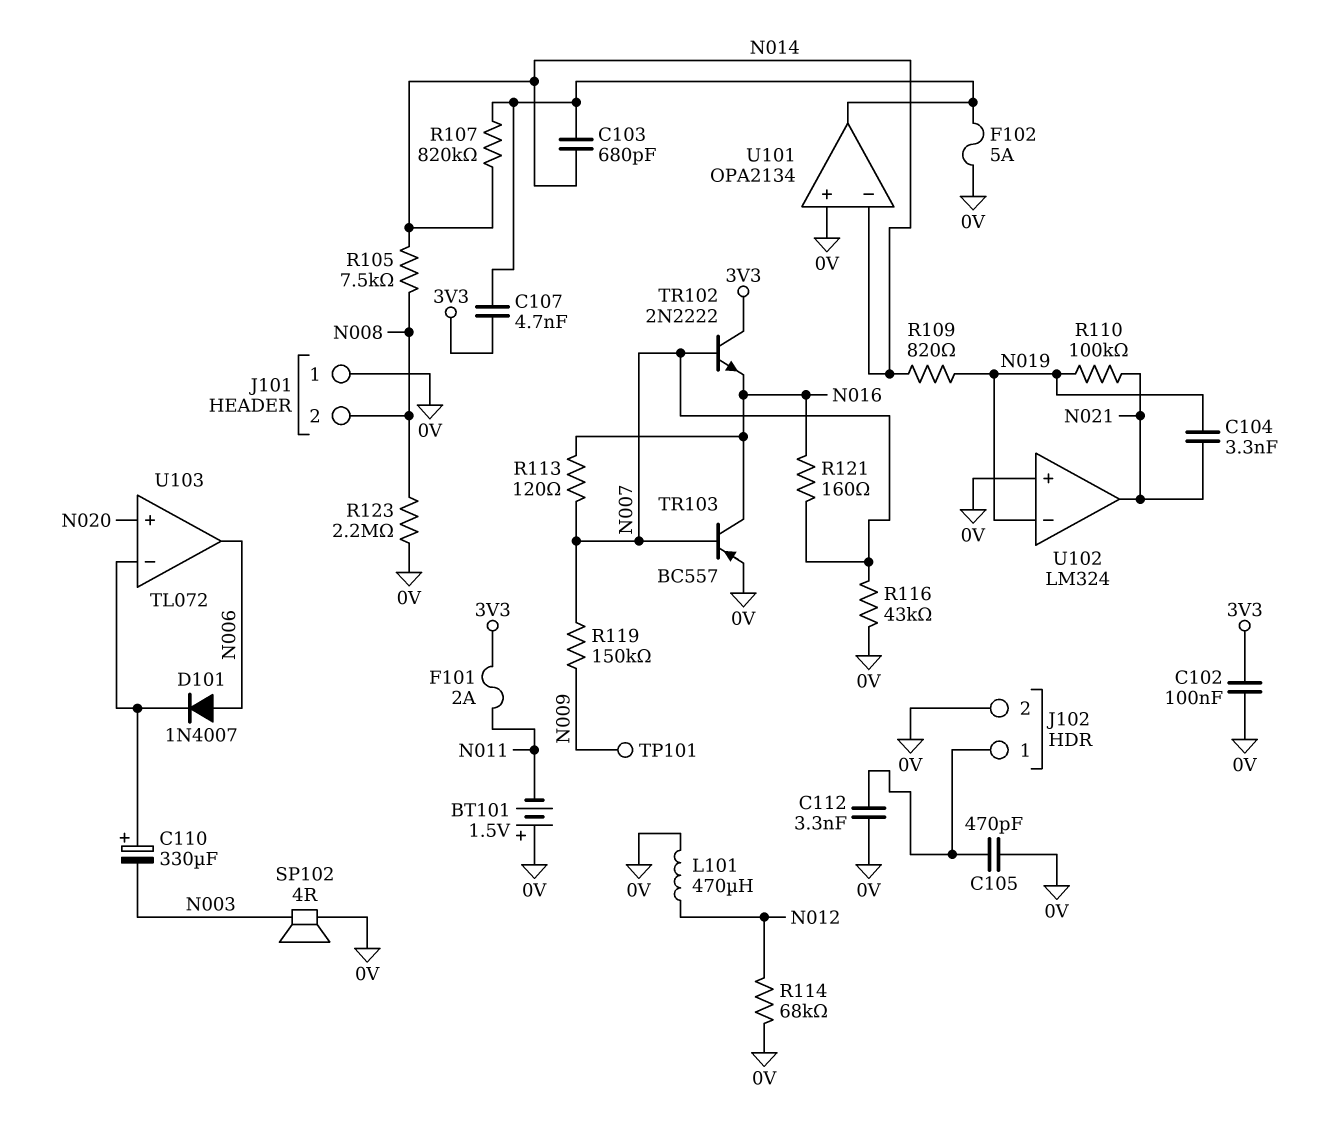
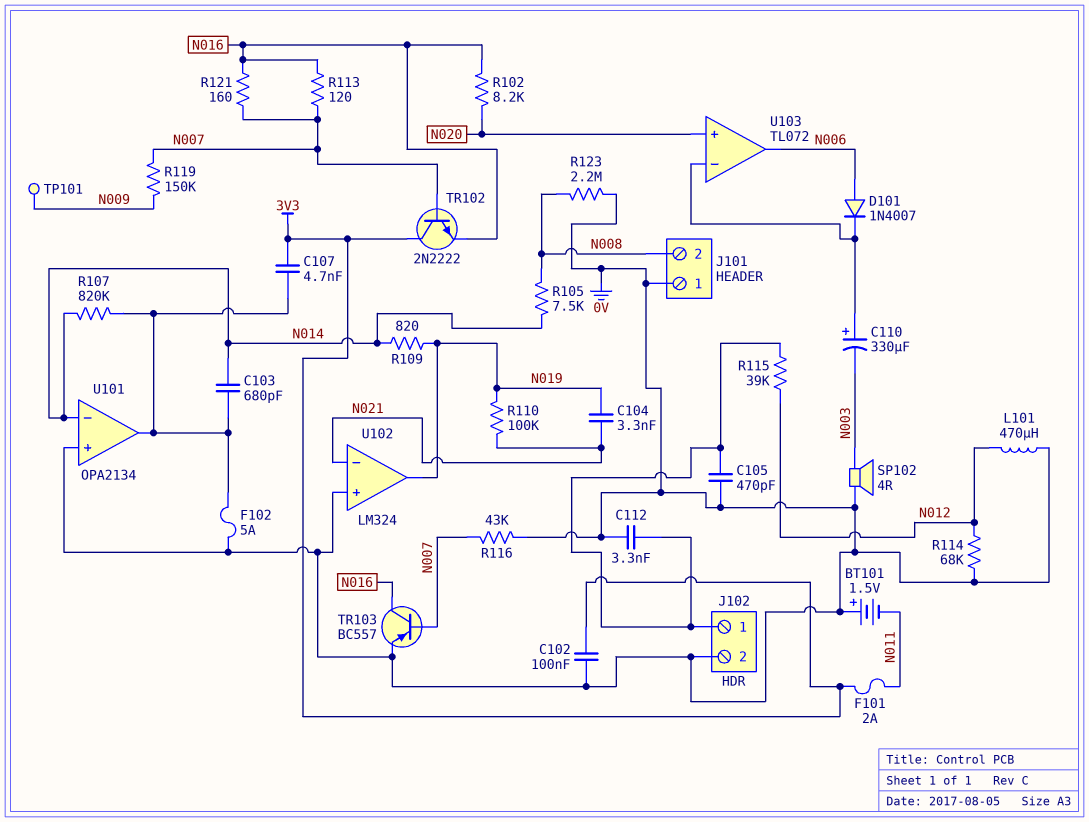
R102: none -> 8.2k (N016, N020)
R115: none -> 39k (J102/1, N012)
U102 pin in-: N019 -> N021
U102 pin out: N021 -> N019

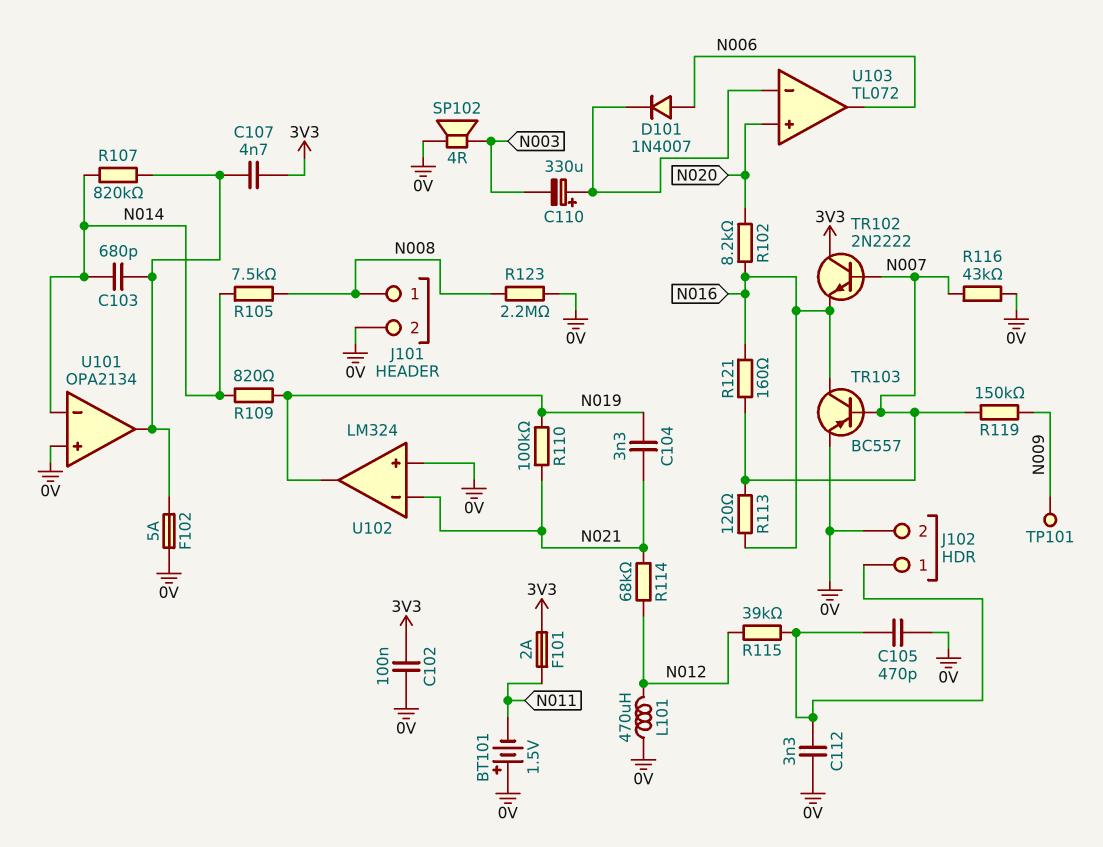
J101 pin 1: 0V -> N008
J101 pin 2: N008 -> 0V
R114: 68k (0V, N012) -> 68k (N012, N021)

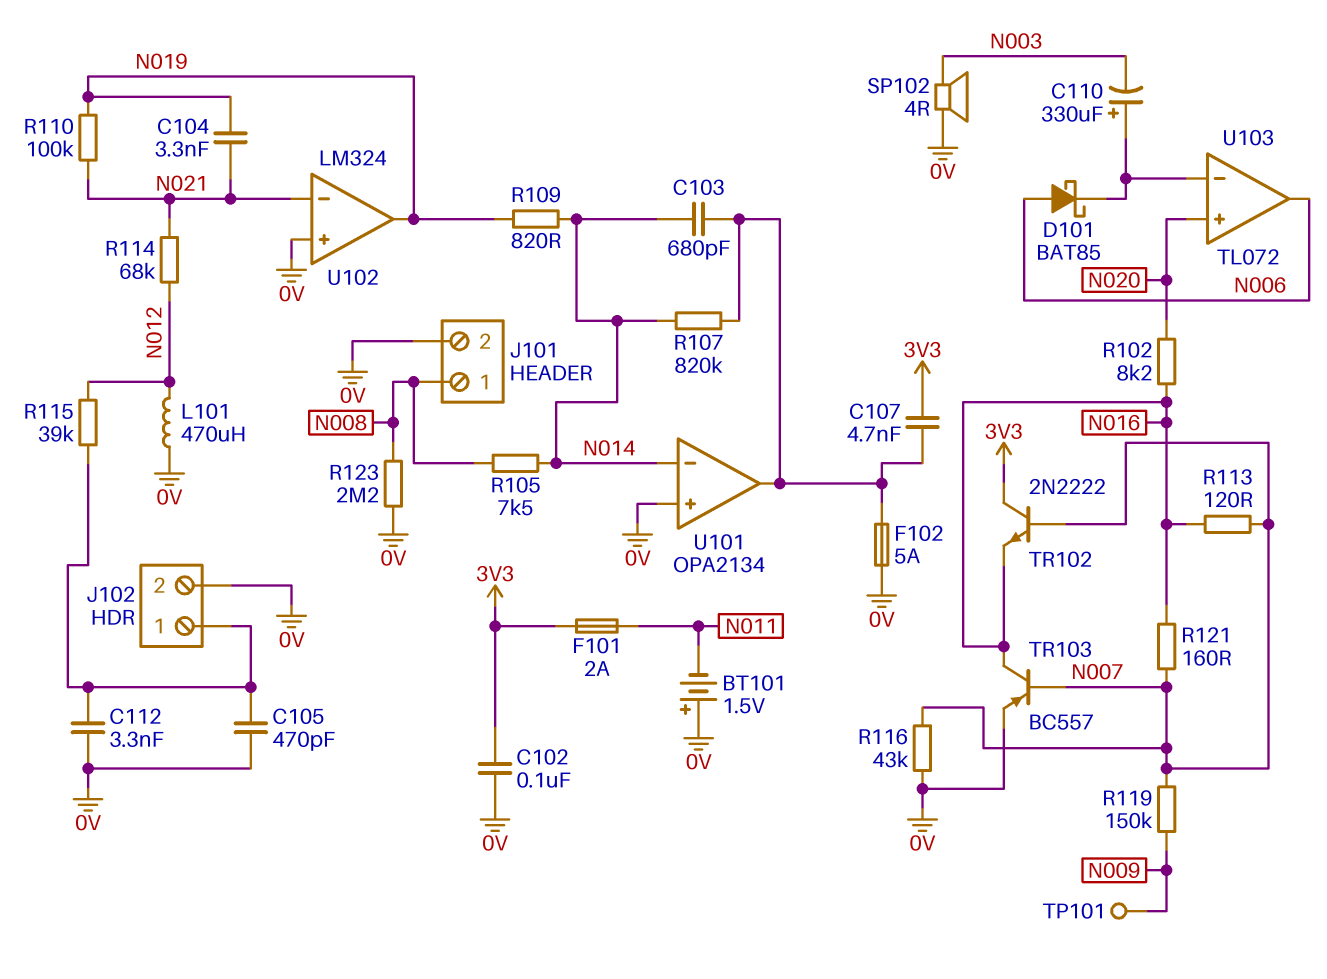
D101: diode 1N4007 (A N006, K U103/in-) -> schottky BAT85 (A N006, K U103/in-)

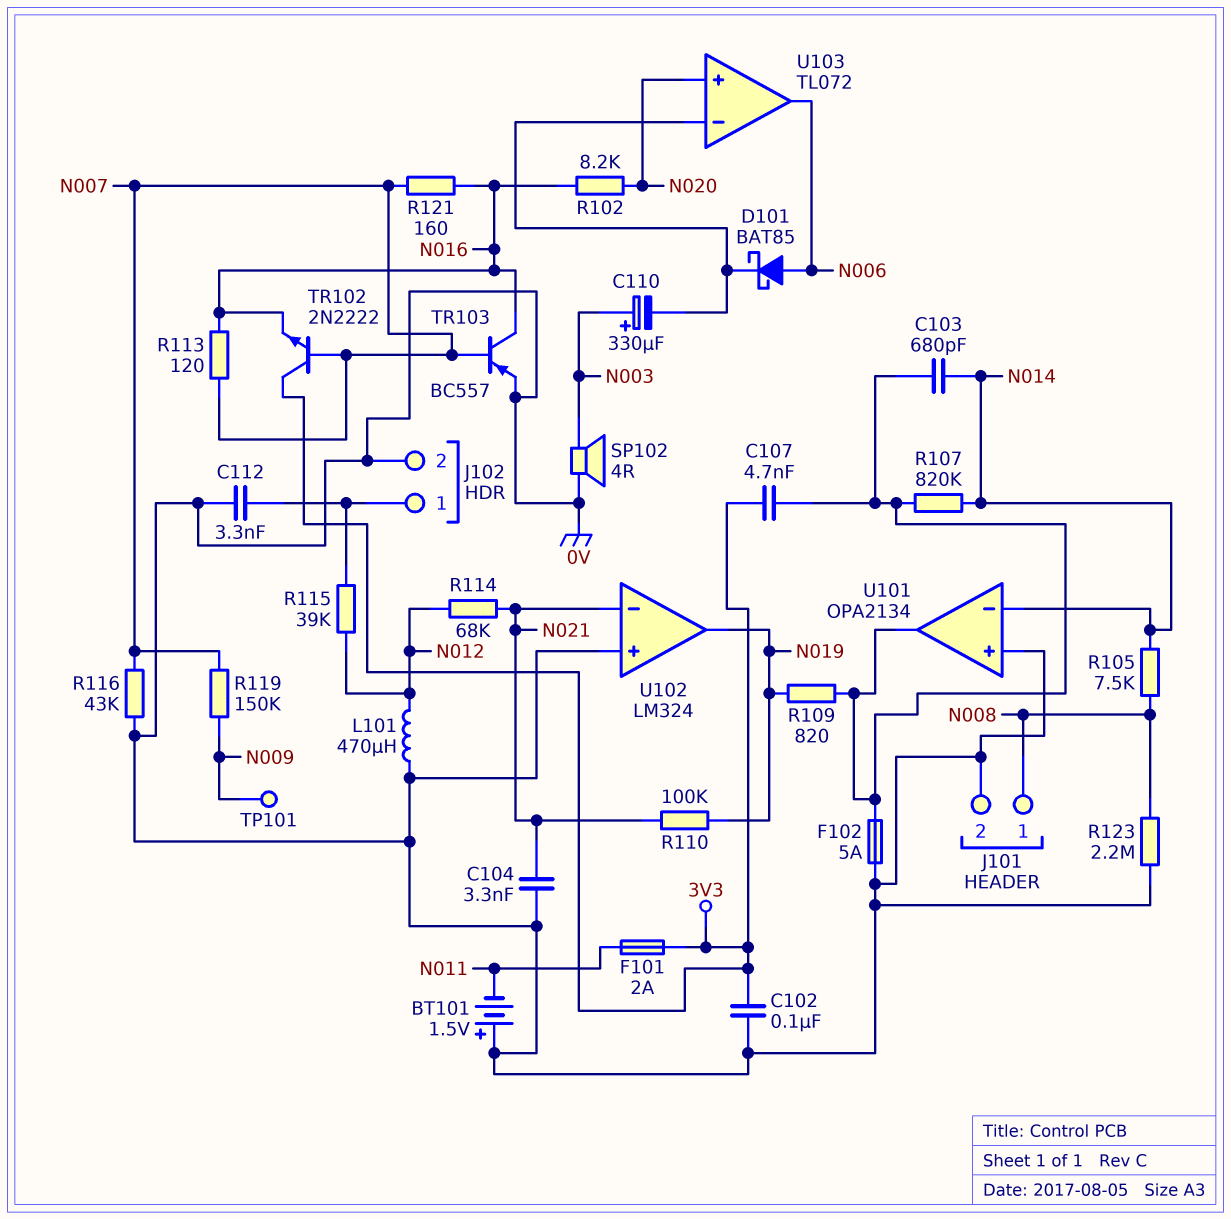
C104: 3.3nF (N019, N021) -> 3.3nF (0V, N021)
C105: 470pF (0V, J102/1) -> none
C110: 330uF (plus U103/in-, minus N003) -> 330uF (plus N003, minus U103/in-)
R109: 820 (N014, N019) -> 820 (N019, U101/out)

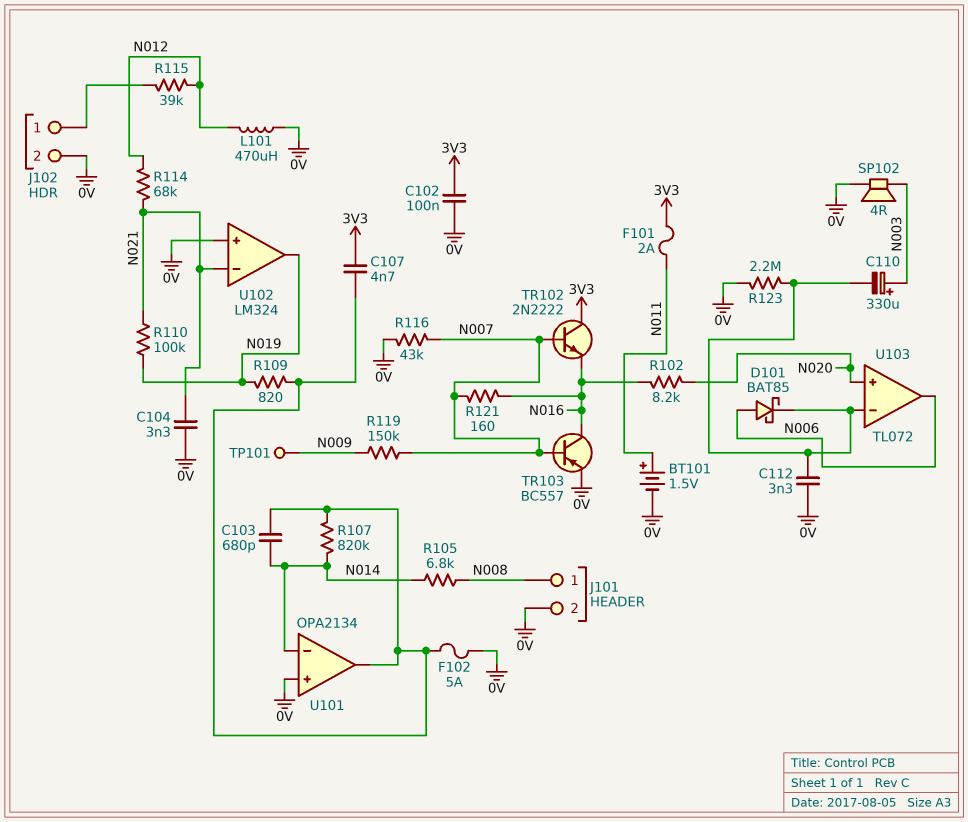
BT101: 1.5V (plus 0V, minus N011) -> 1.5V (plus N011, minus 0V)
C112: 3.3nF (0V, J102/1) -> 3.3nF (0V, U103/in-)
R105: 7.5k (N008, N014) -> 6.8k (N008, N014)
R113: 120 (N007, N016) -> none
R123: 2.2M (0V, N008) -> 2.2M (0V, U103/in-)

